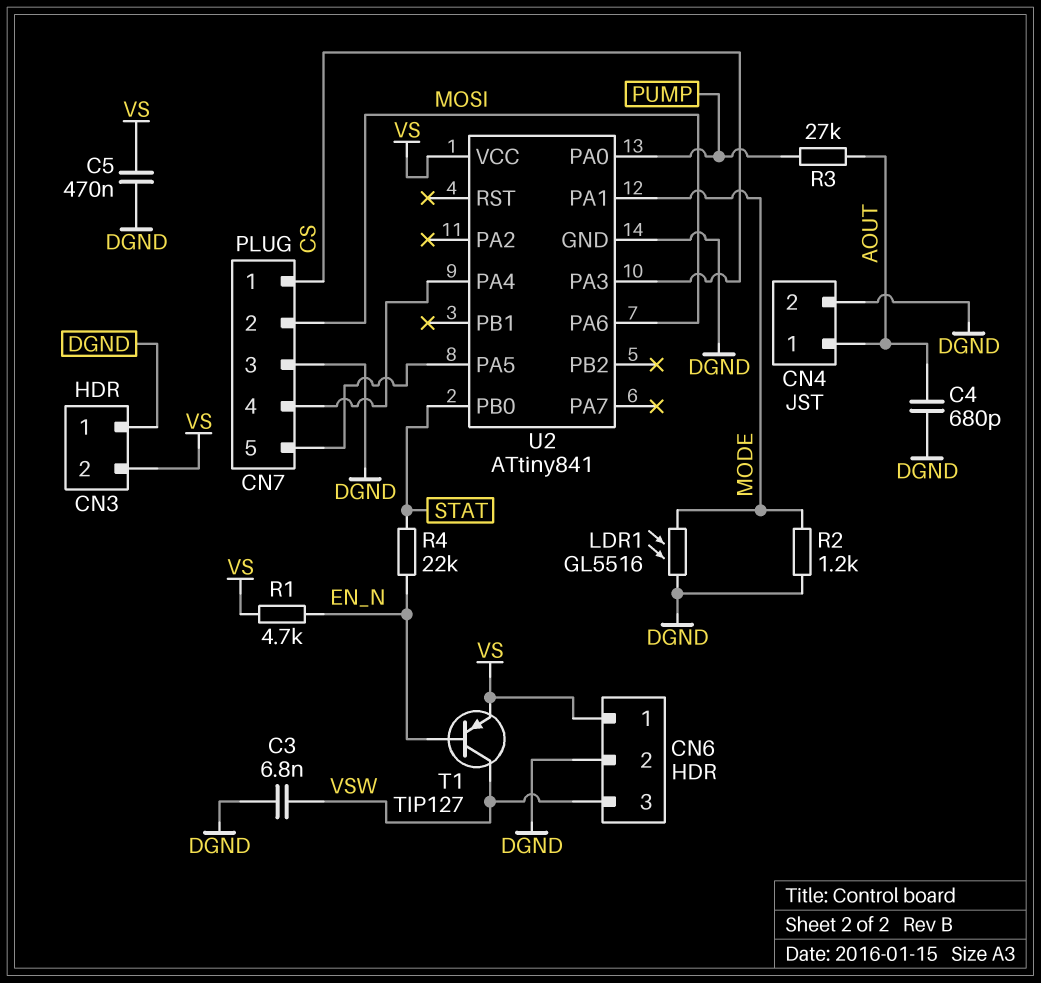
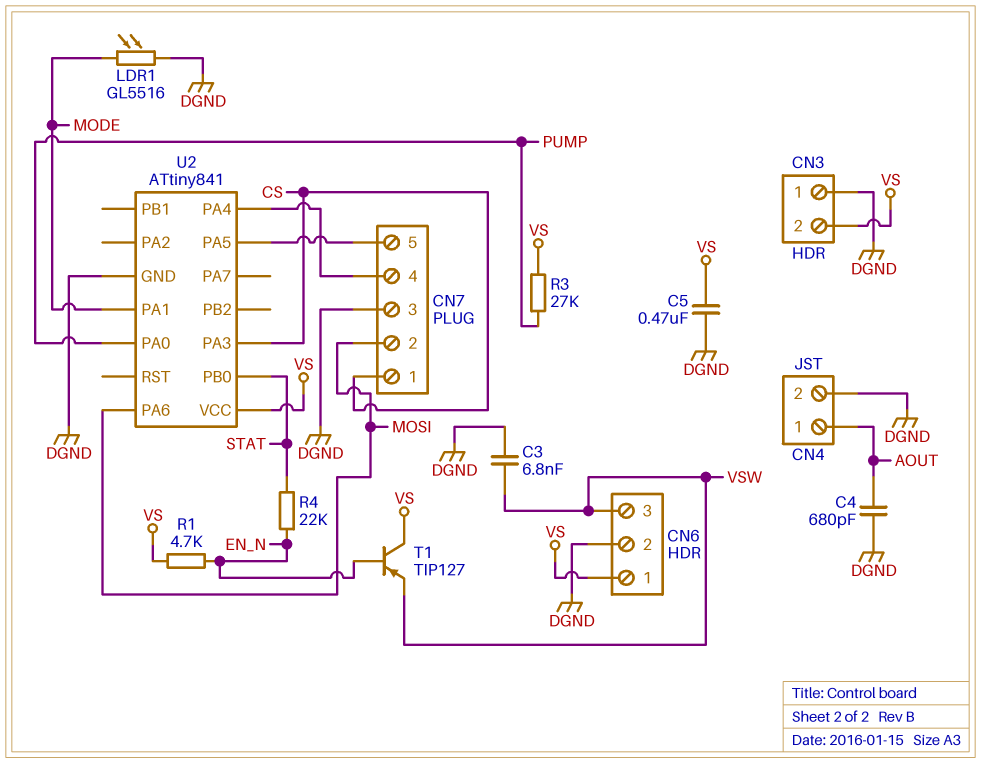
R2: 1.2k (DGND, MODE) -> none
R3: 27k (AOUT, PUMP) -> 27k (PUMP, VS)
T1: PNP TIP127 (B EN_N, C VSW, E VS) -> PNP TIP127 (B EN_N, C VS, E VSW)

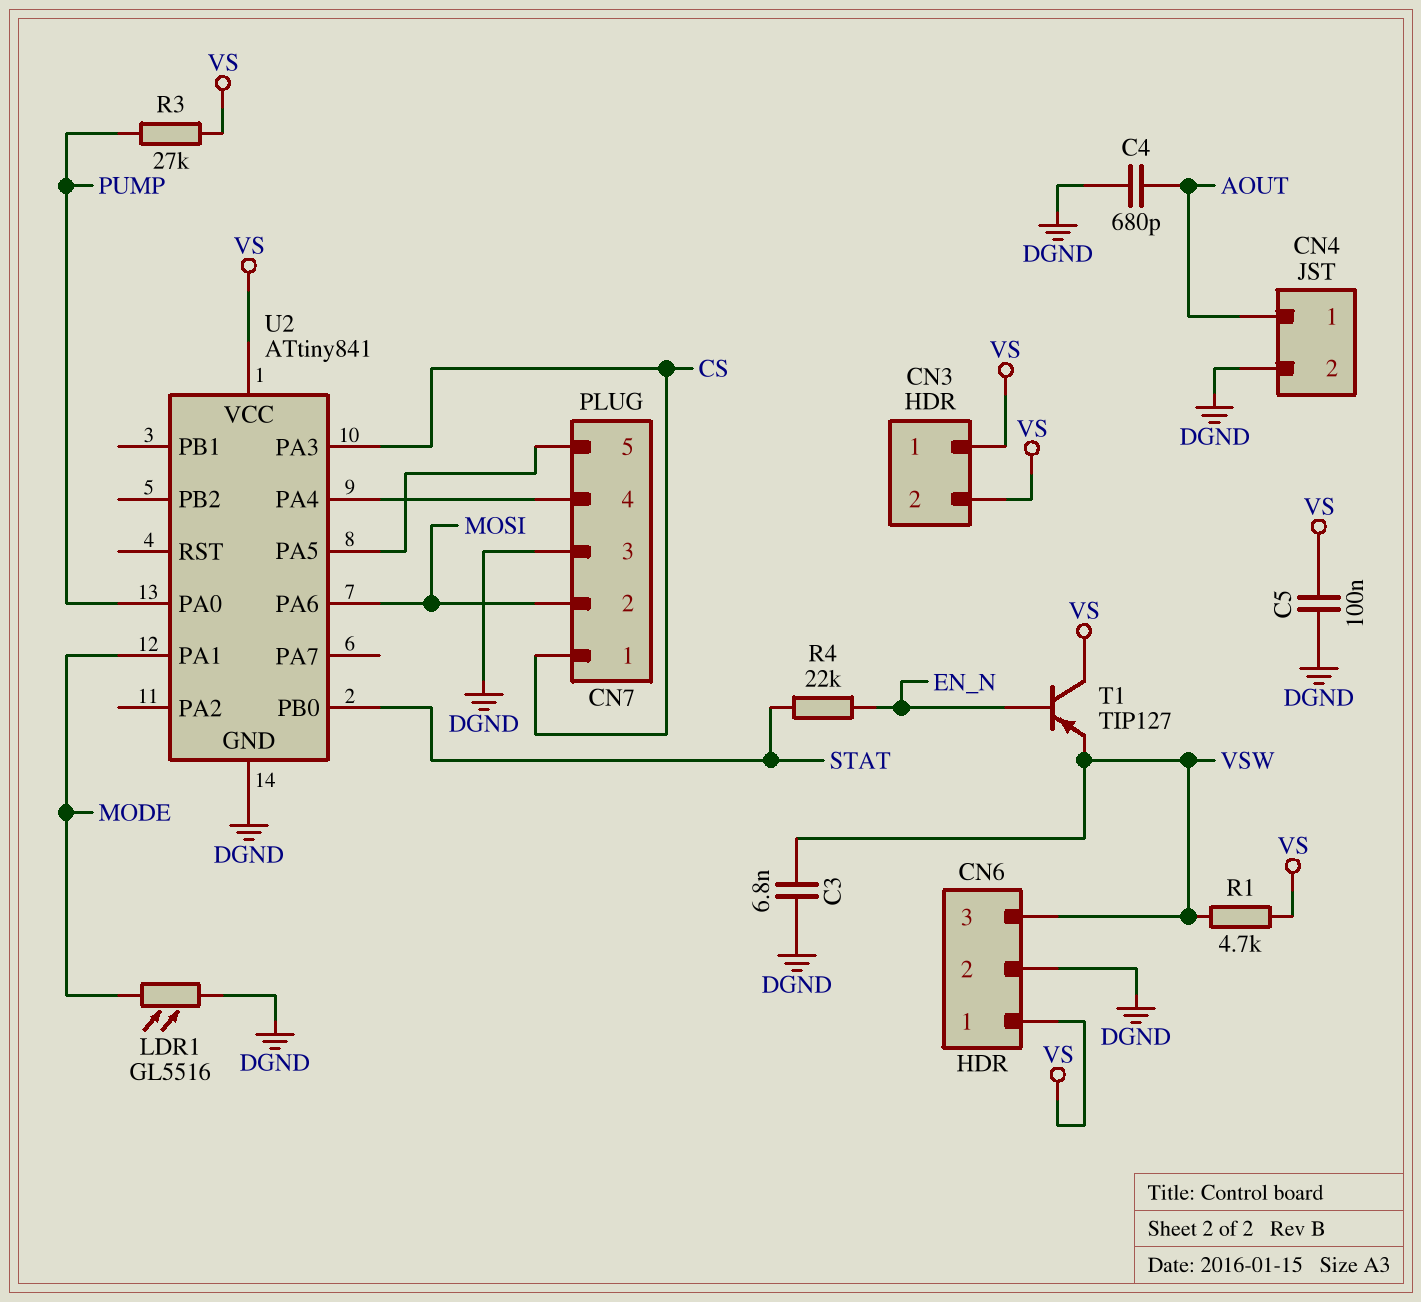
C5: 470nF (DGND, VS) -> 100nF (DGND, VS)
CN3 pin 1: DGND -> VS
R1: 4.7k (EN_N, VS) -> 4.7k (VS, VSW)

